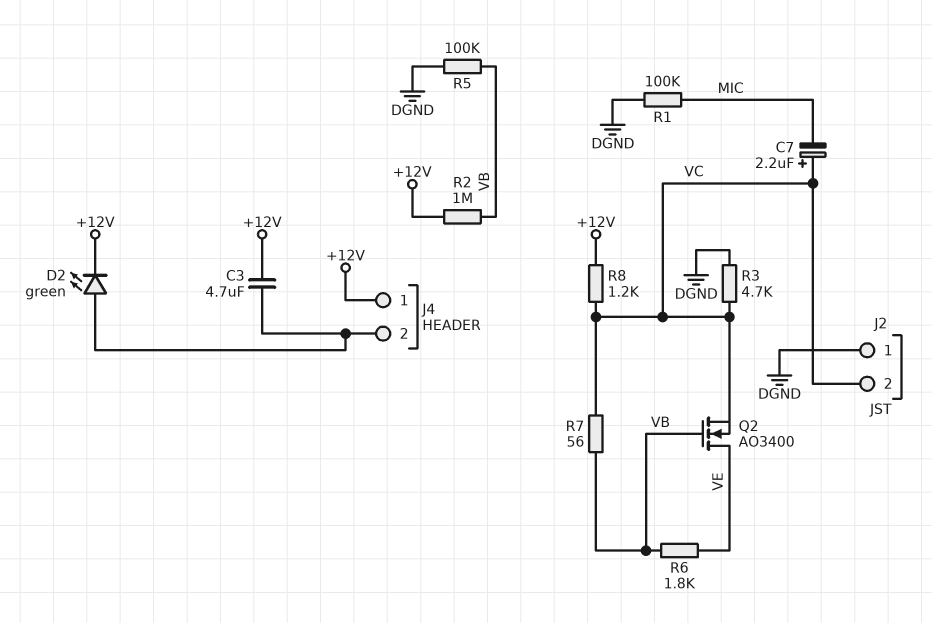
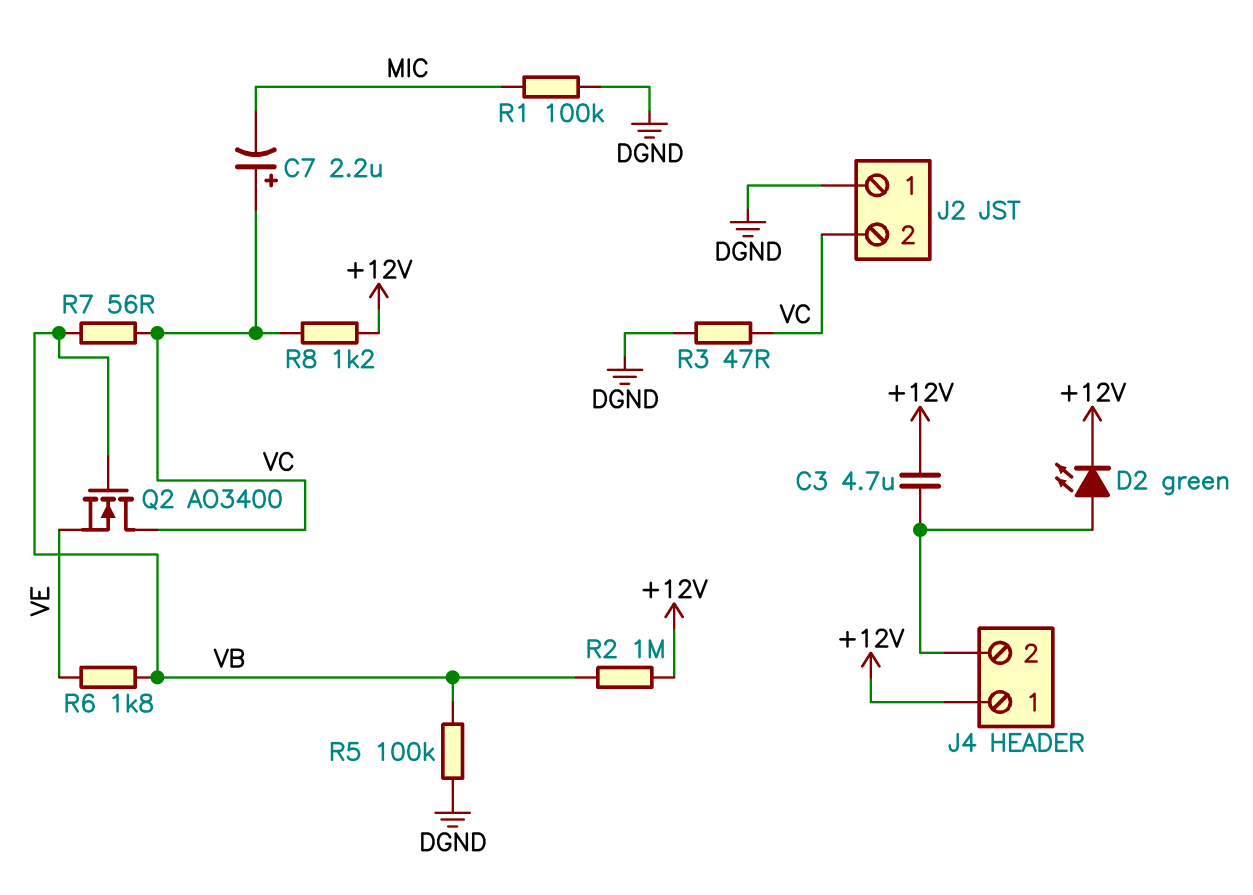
Q2: NMOS AO3400 (G VB, D VE, S VC) -> NMOS AO3400 (G VB, D VC, S VE)
R3: 4.7k (DGND, VC) -> 47 (DGND, VC)

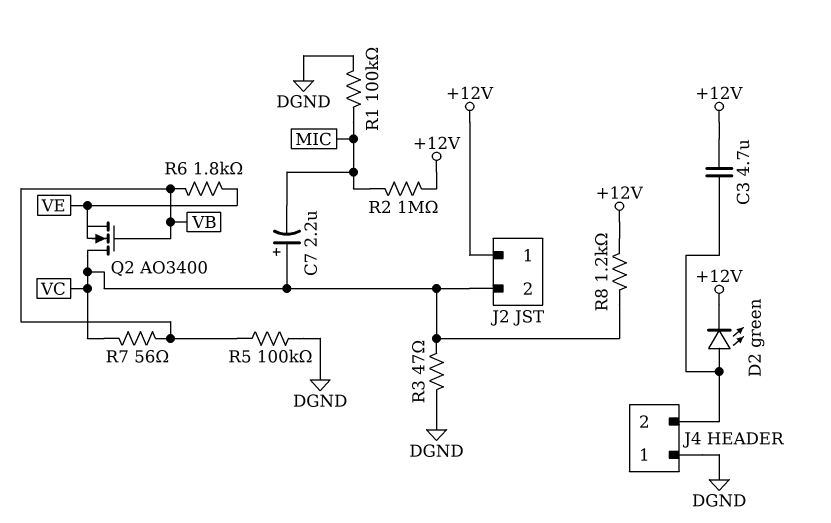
J2 pin 1: DGND -> +12V
J4 pin 1: +12V -> DGND
R2: 1M (+12V, VB) -> 1M (+12V, MIC)

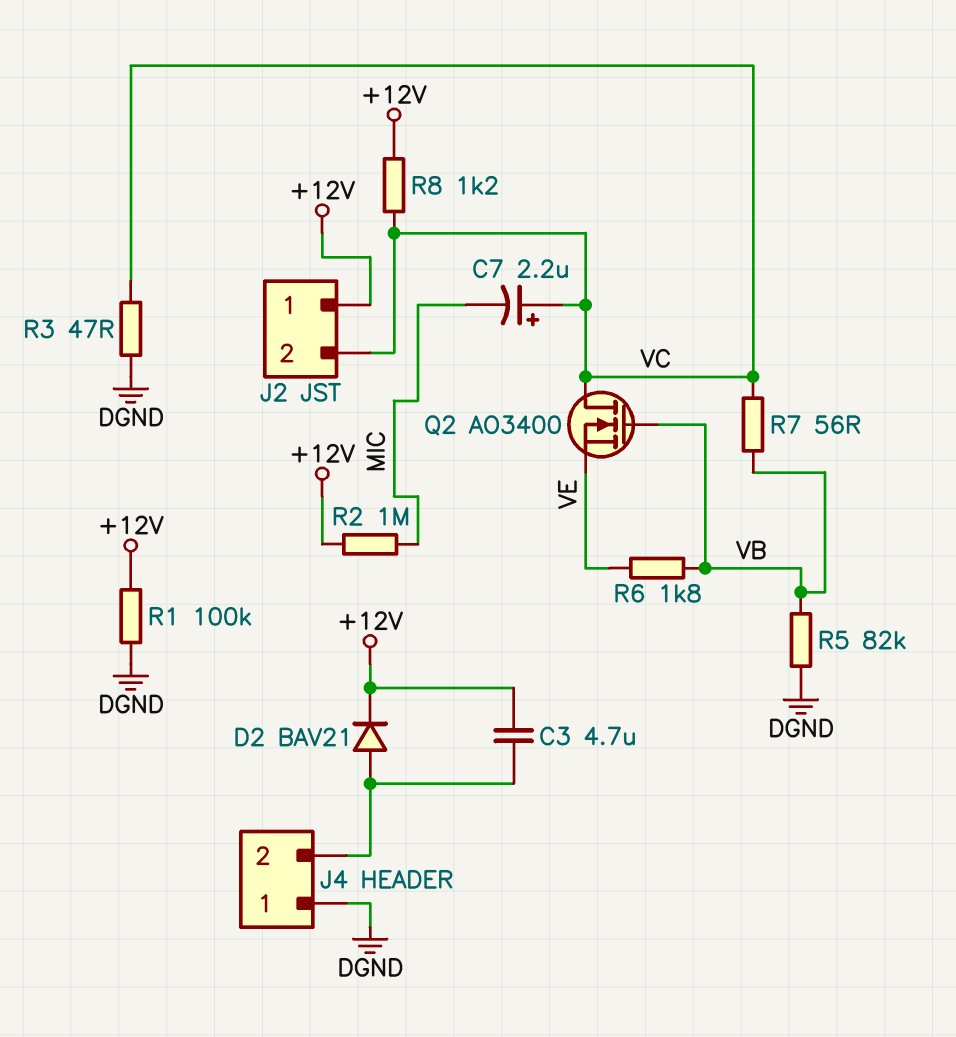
D2: LED green (A J4/2, K +12V) -> diode BAV21 (A J4/2, K +12V)
R1: 100k (DGND, MIC) -> 100k (+12V, DGND)
R5: 100k (DGND, VB) -> 82k (DGND, VB)

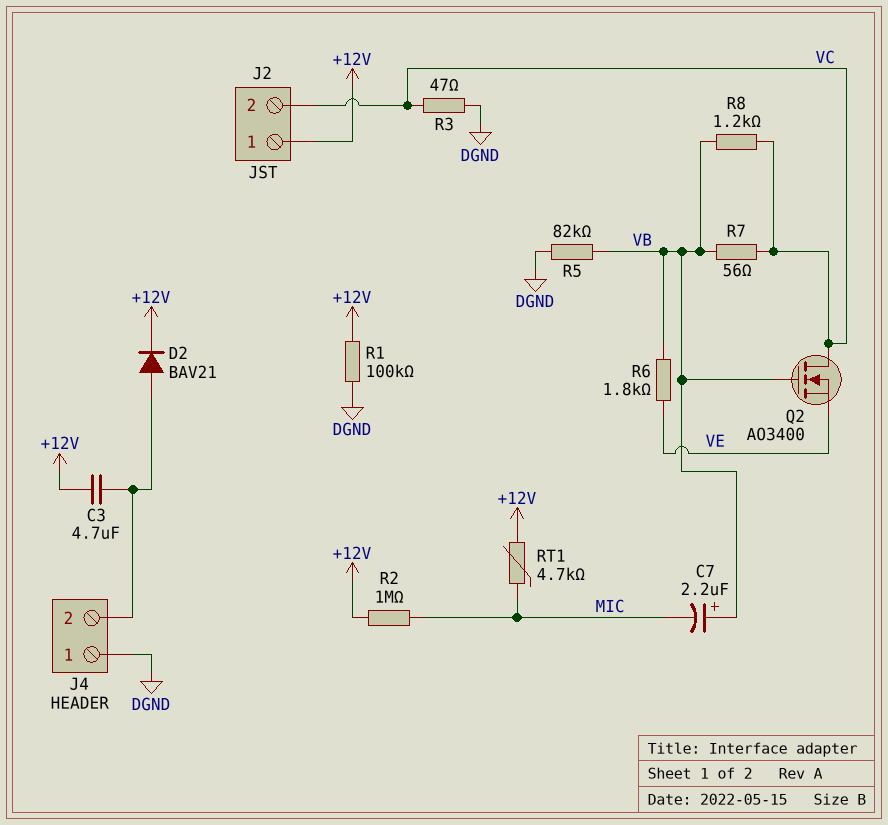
C7: 2.2uF (plus VC, minus MIC) -> 2.2uF (plus VB, minus MIC)
R8: 1.2k (+12V, VC) -> 1.2k (VB, VC)
RT1: none -> 4.7k (+12V, MIC)

